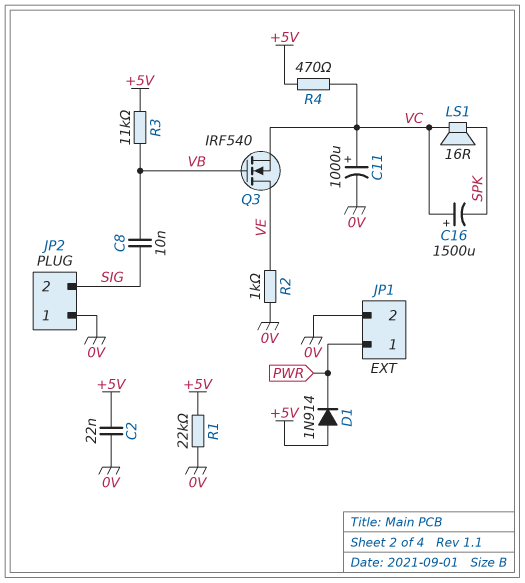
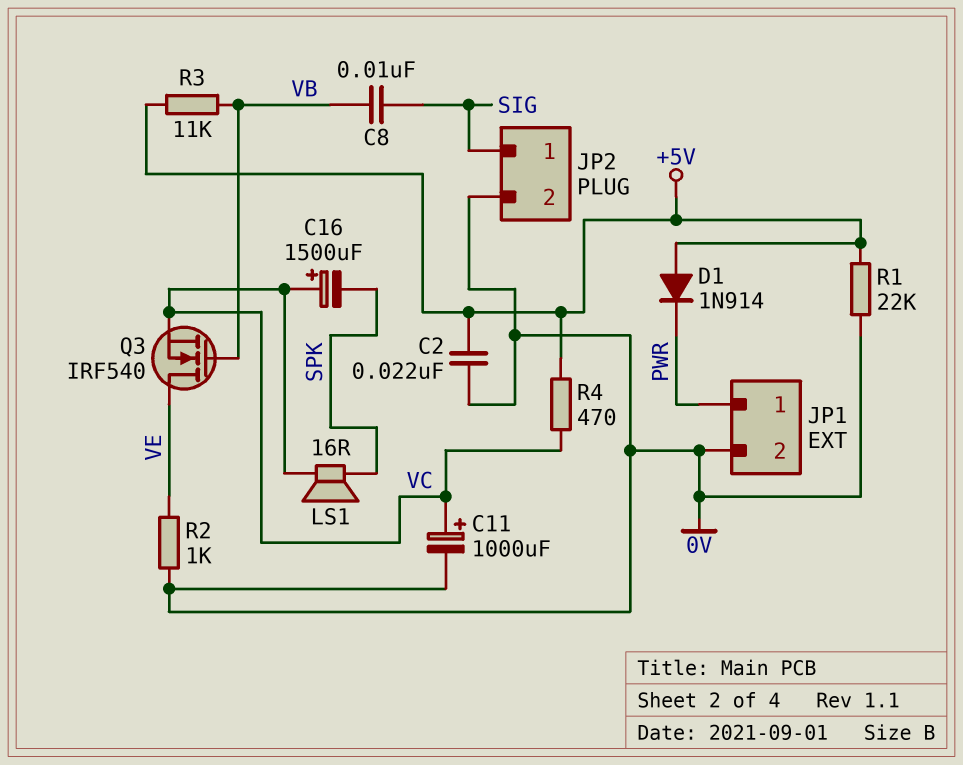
JP2 pin 1: 0V -> SIG
JP2 pin 2: SIG -> 0V

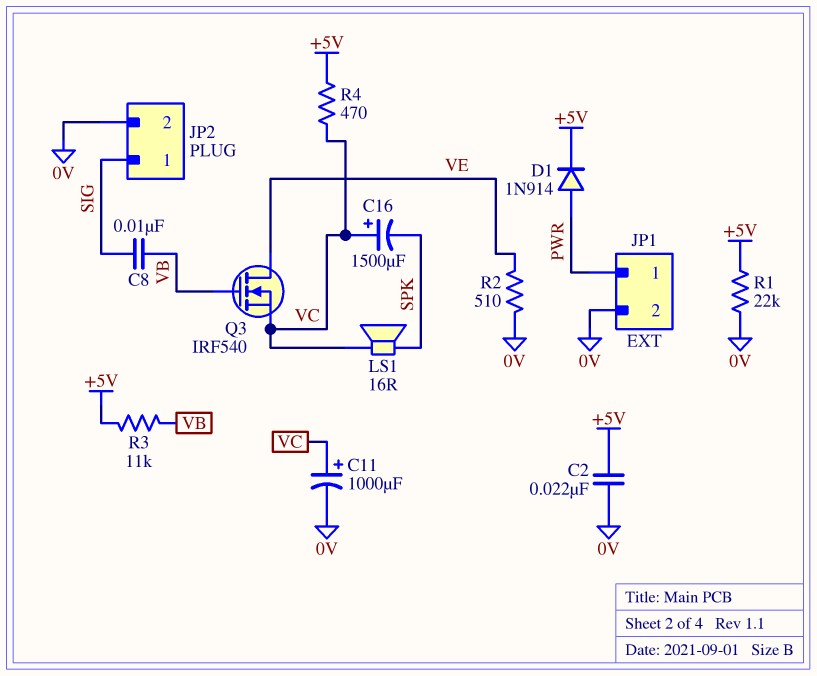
D1: diode 1N914 (A +5V, K PWR) -> diode 1N914 (A PWR, K +5V)
R2: 1k (0V, VE) -> 510 (0V, VE)

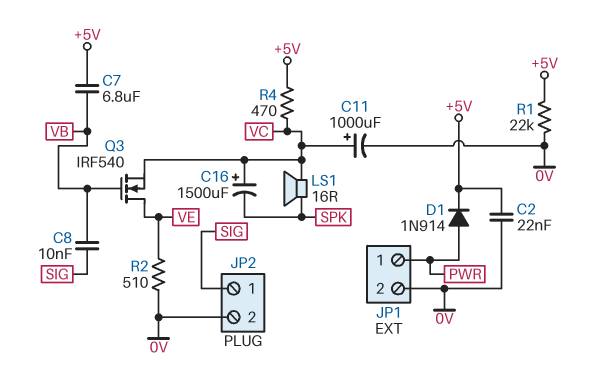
C7: none -> 6.8uF (+5V, VB)
R3: 11k (+5V, VB) -> none

